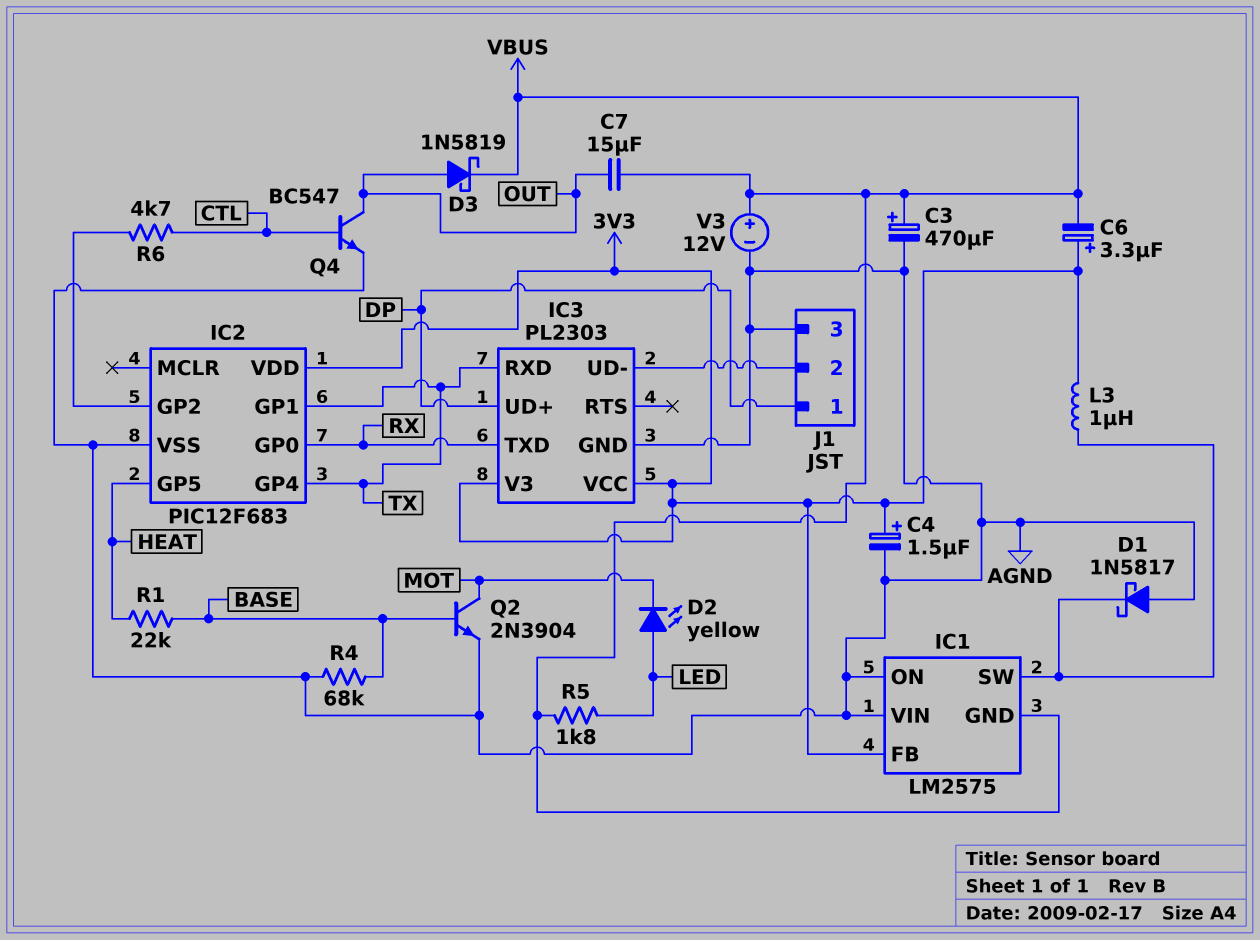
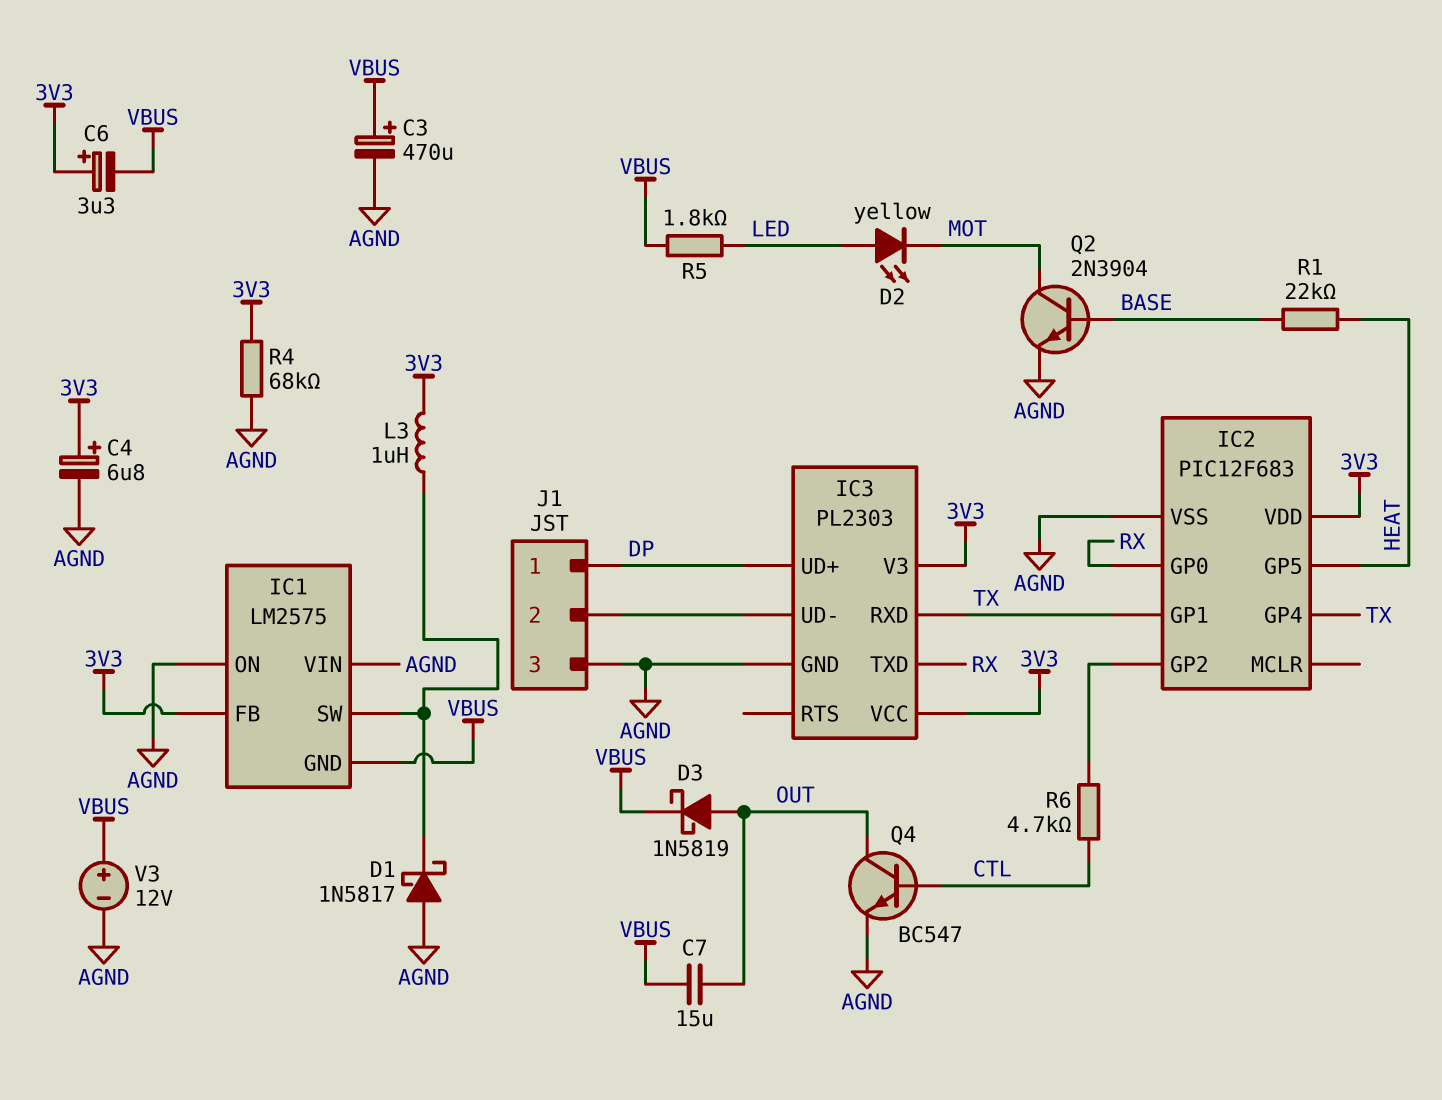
C4: 1.5uF (plus 3V3, minus AGND) -> 6.8uF (plus 3V3, minus AGND)
R4: 68k (AGND, BASE) -> 68k (3V3, AGND)

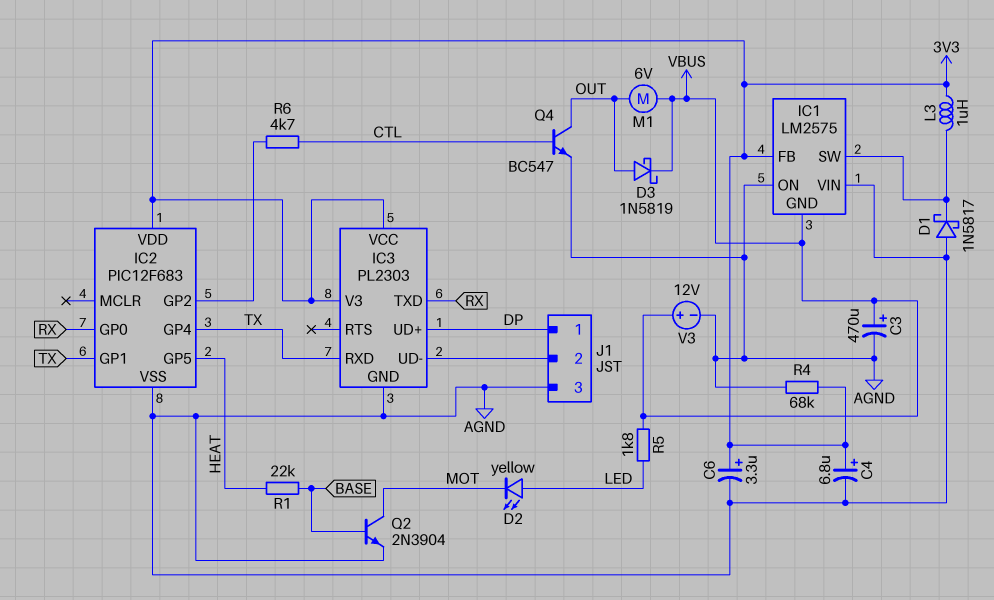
C6: 3.3uF (plus 3V3, minus VBUS) -> 3.3uF (plus 3V3, minus AGND)
C7: 15uF (OUT, VBUS) -> none
M1: none -> motor 6V (OUT, VBUS)

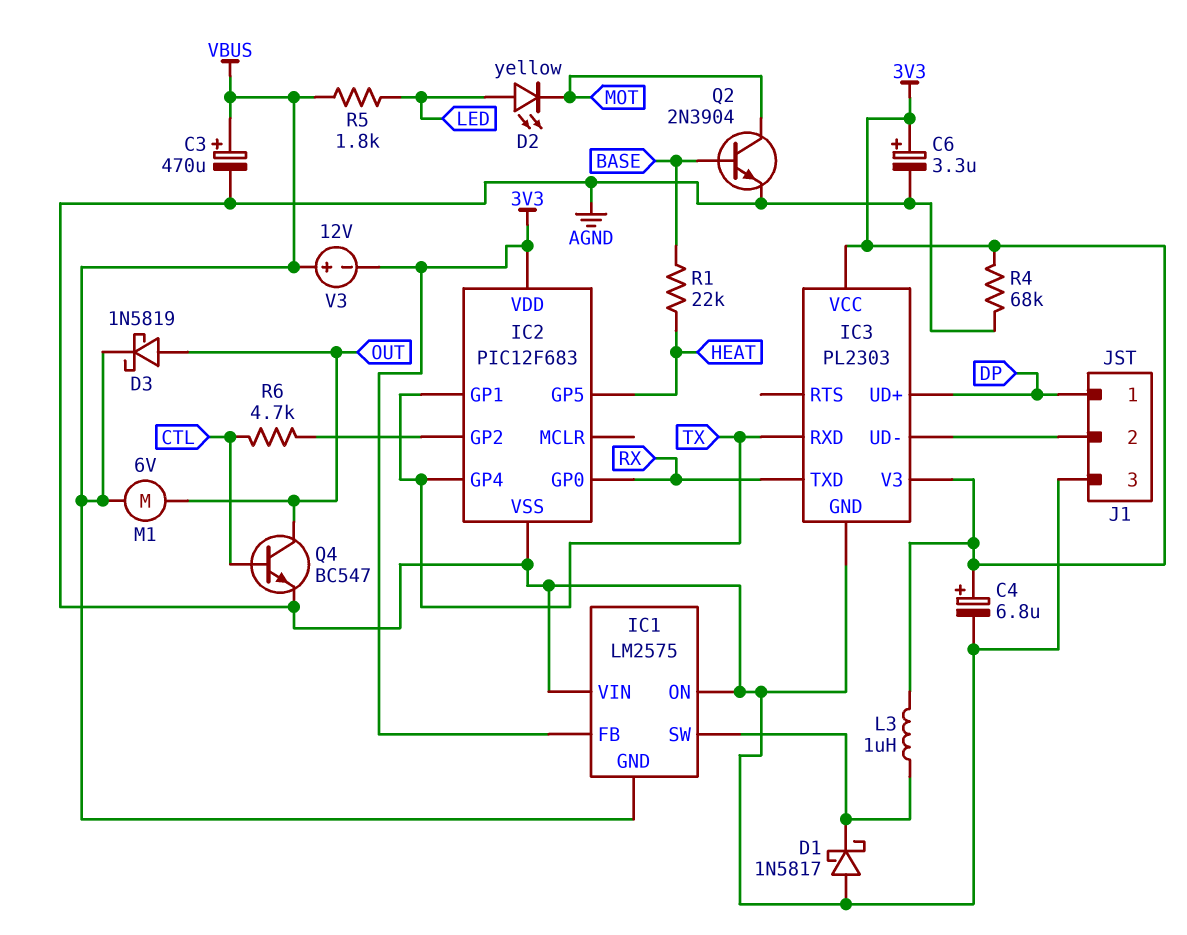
V3: 12V (plus VBUS, minus AGND) -> 12V (plus VBUS, minus 3V3)

